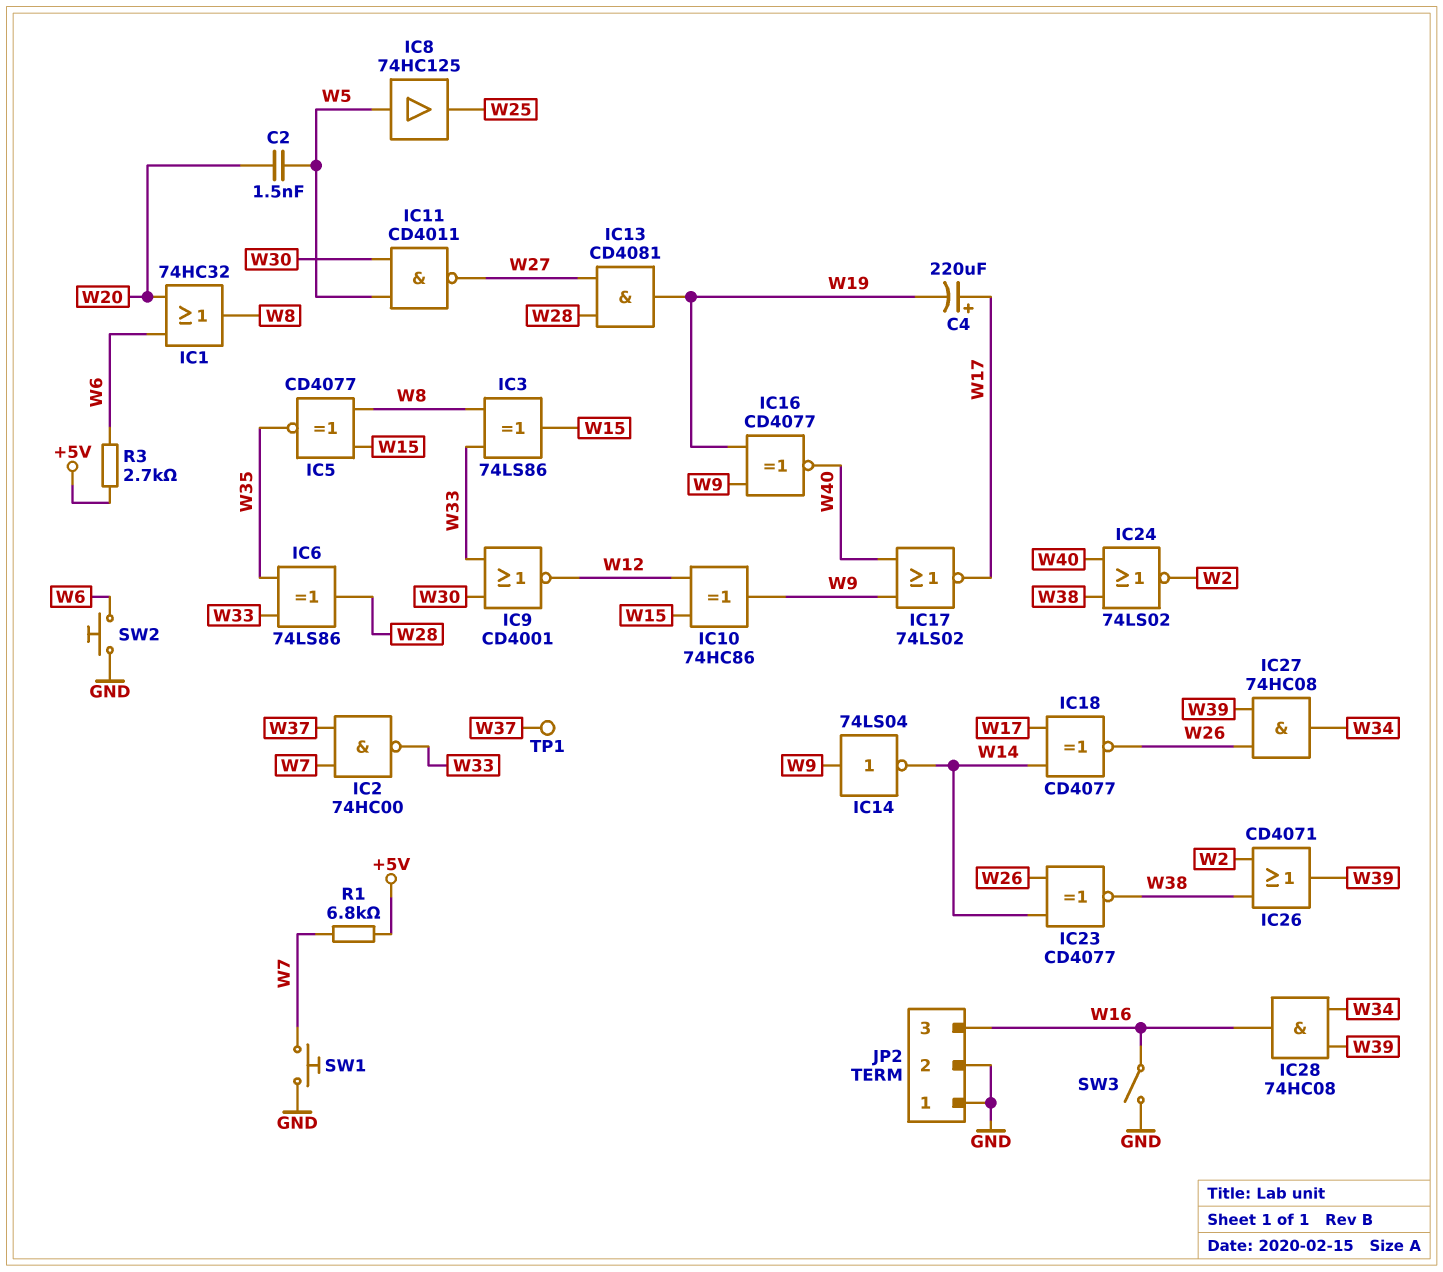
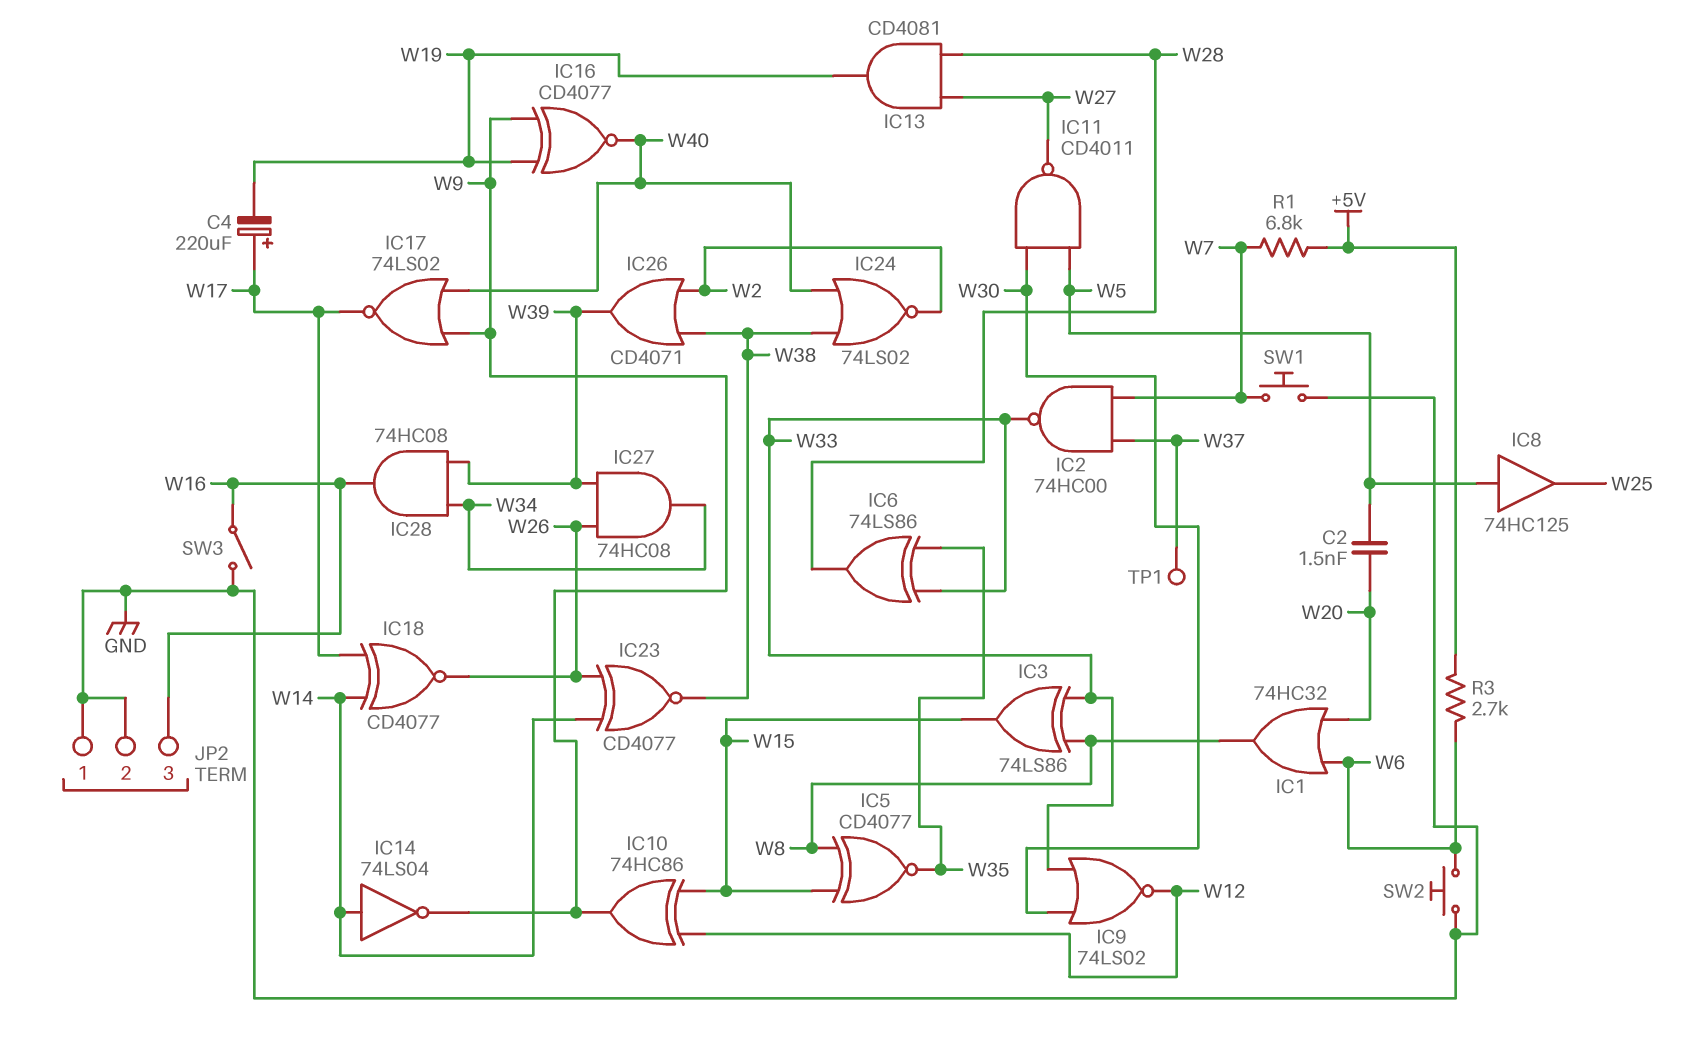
IC9: NOR CD4001 (in W30, in W33, out W12) -> NOR 74LS02 (in W30, in W33, out W12)
IC14: NOT 74LS04 (in W9, out W14) -> NOT 74LS04 (in W14, out W9)

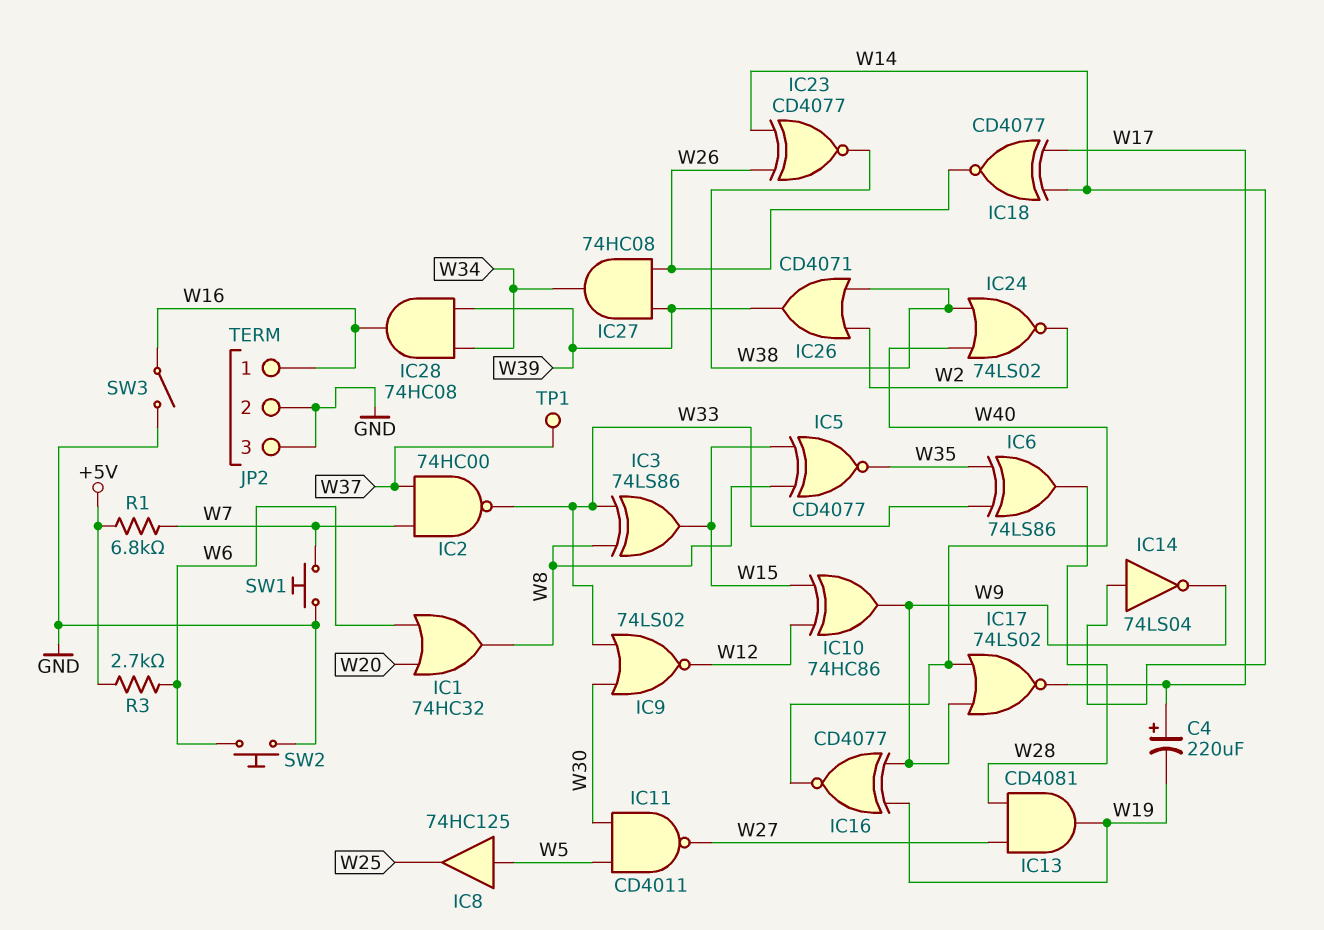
C2: 1.5nF (W5, W20) -> none
JP2 pin 1: GND -> W16
JP2 pin 3: W16 -> GND

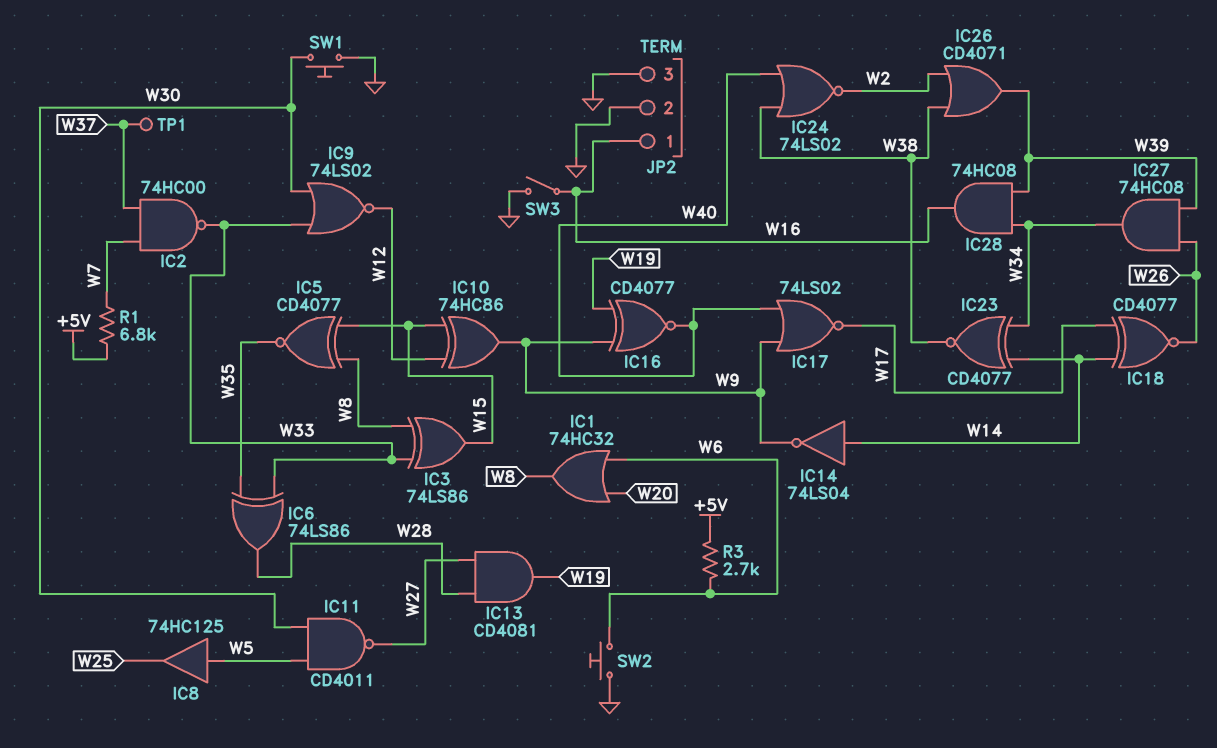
C4: 220uF (plus W17, minus W19) -> none
IC23: XNOR CD4077 (in W14, in W26, out W38) -> XNOR CD4077 (in W14, in W34, out W38)
SW1: button (GND, W7) -> button (GND, W30)

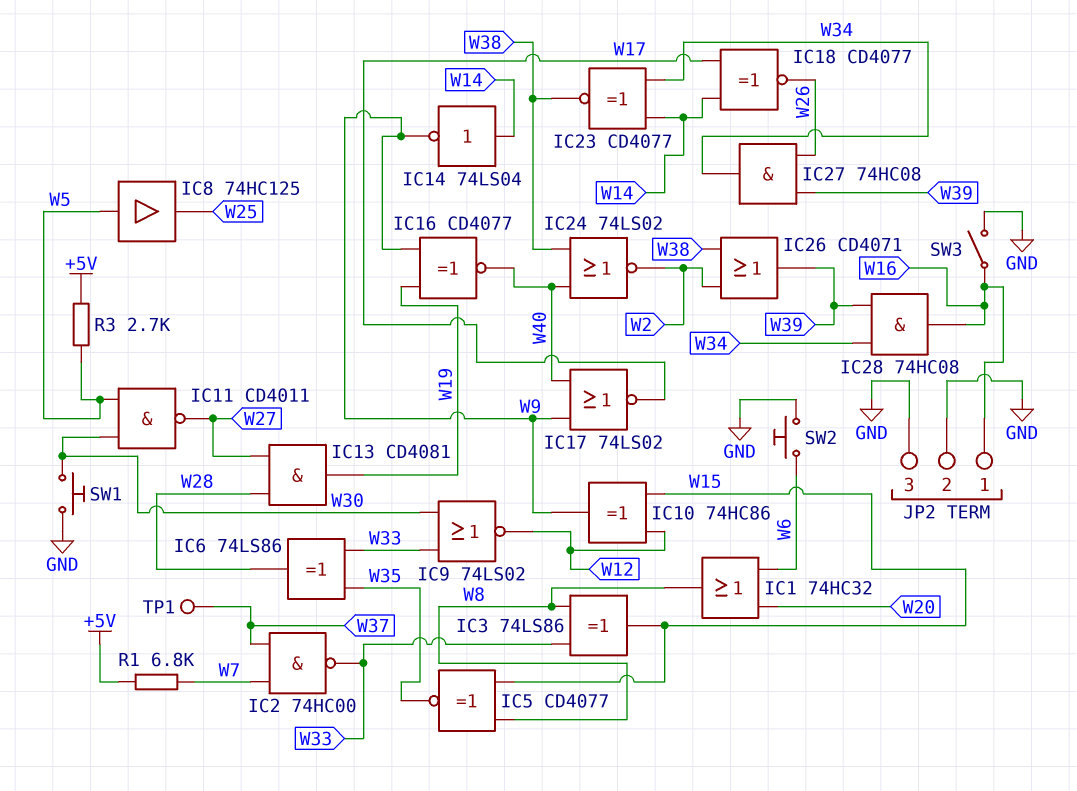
R3: 2.7k (+5V, W6) -> 2.7k (+5V, W5)

